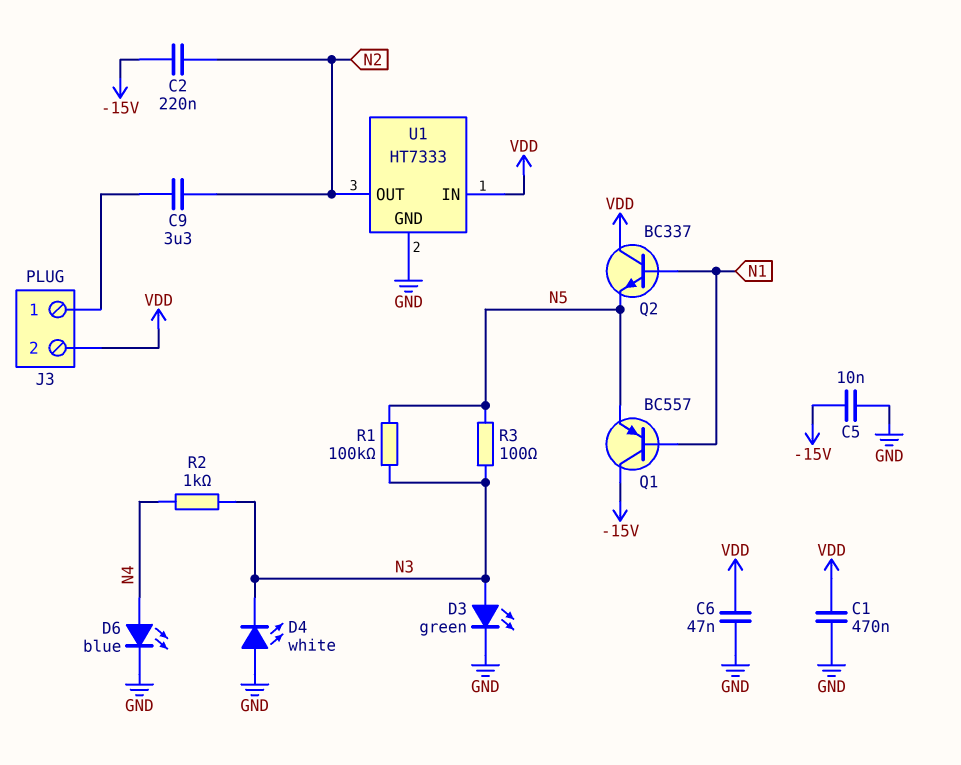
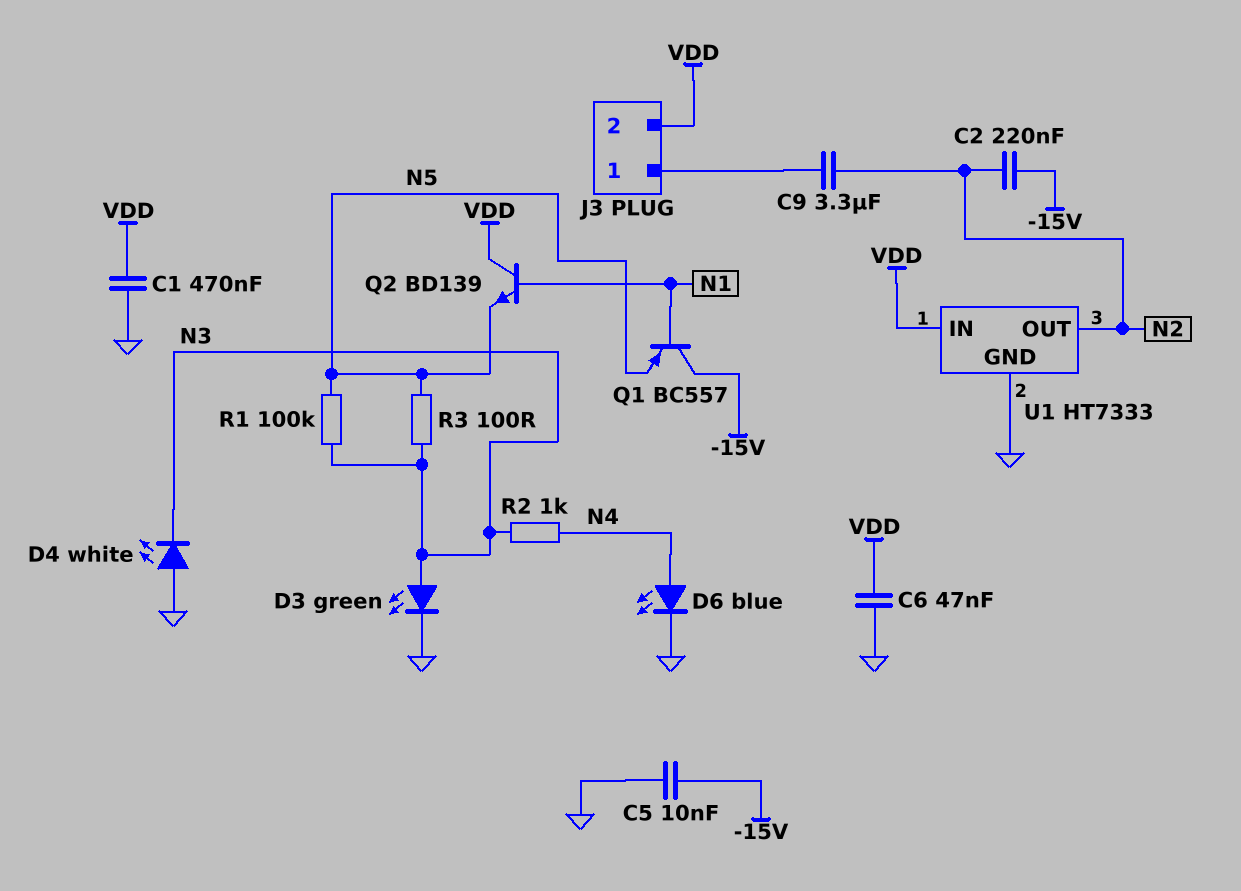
Q2: NPN BC337 (B N1, C VDD, E N5) -> NPN BD139 (B N1, C VDD, E N5)

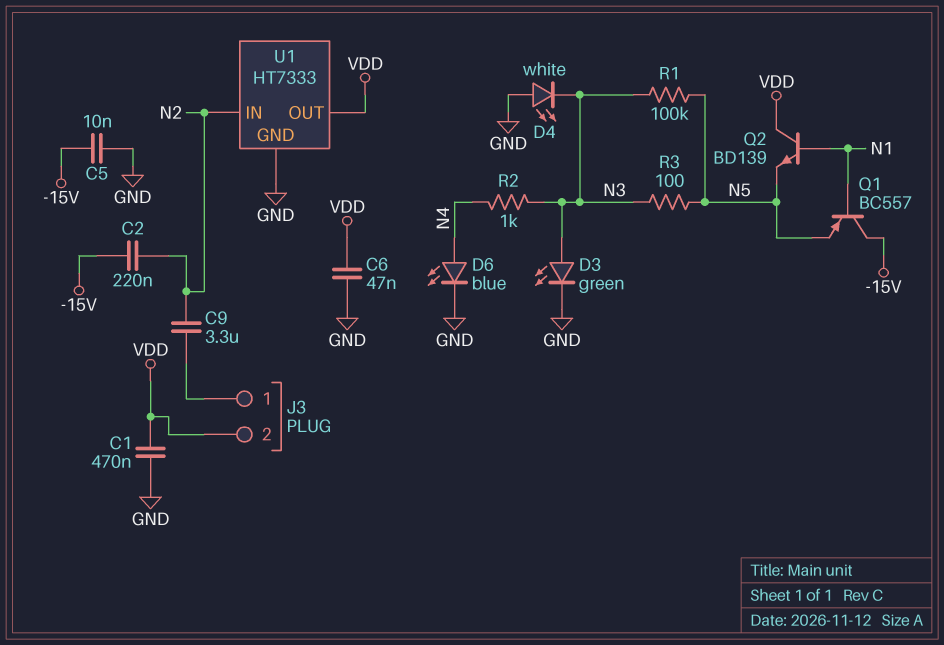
U1 pin IN: VDD -> N2
U1 pin OUT: N2 -> VDD

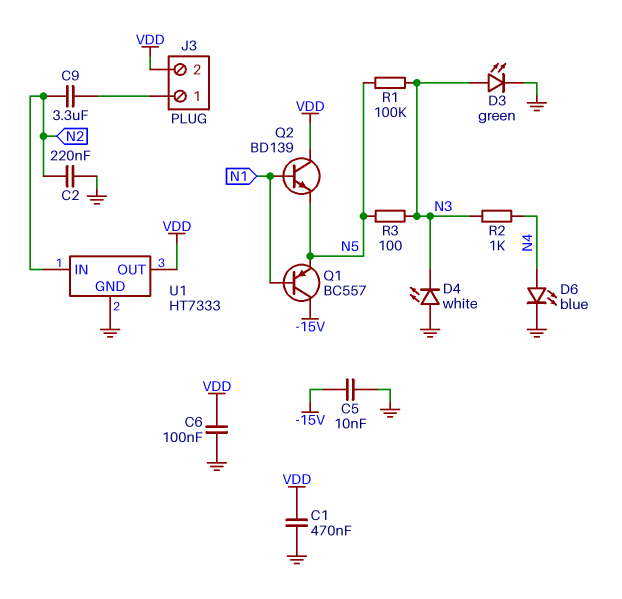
C2: 220nF (-15V, N2) -> 220nF (GND, N2)
C6: 47nF (GND, VDD) -> 100nF (GND, VDD)

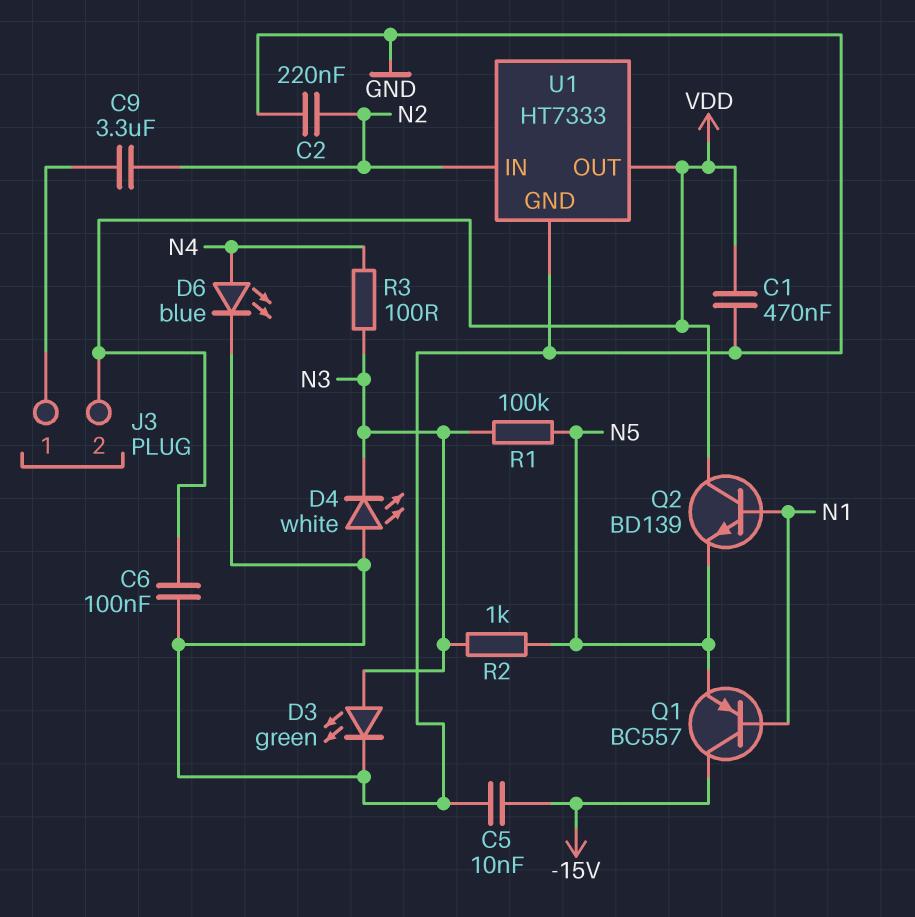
R2: 1k (N3, N4) -> 1k (N3, N5)
R3: 100 (N3, N5) -> 100 (N3, N4)

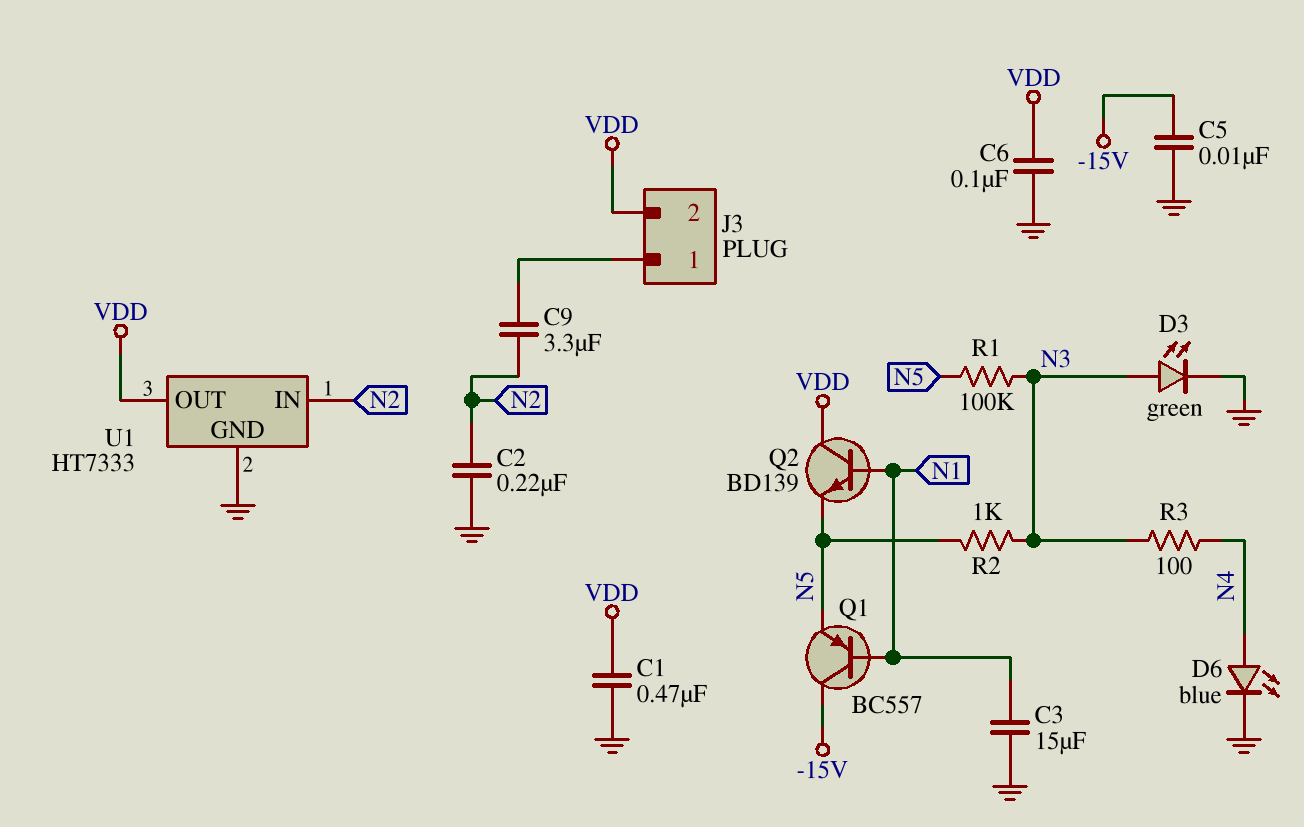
C3: none -> 15uF (GND, N1)
D4: LED white (A GND, K N3) -> none

